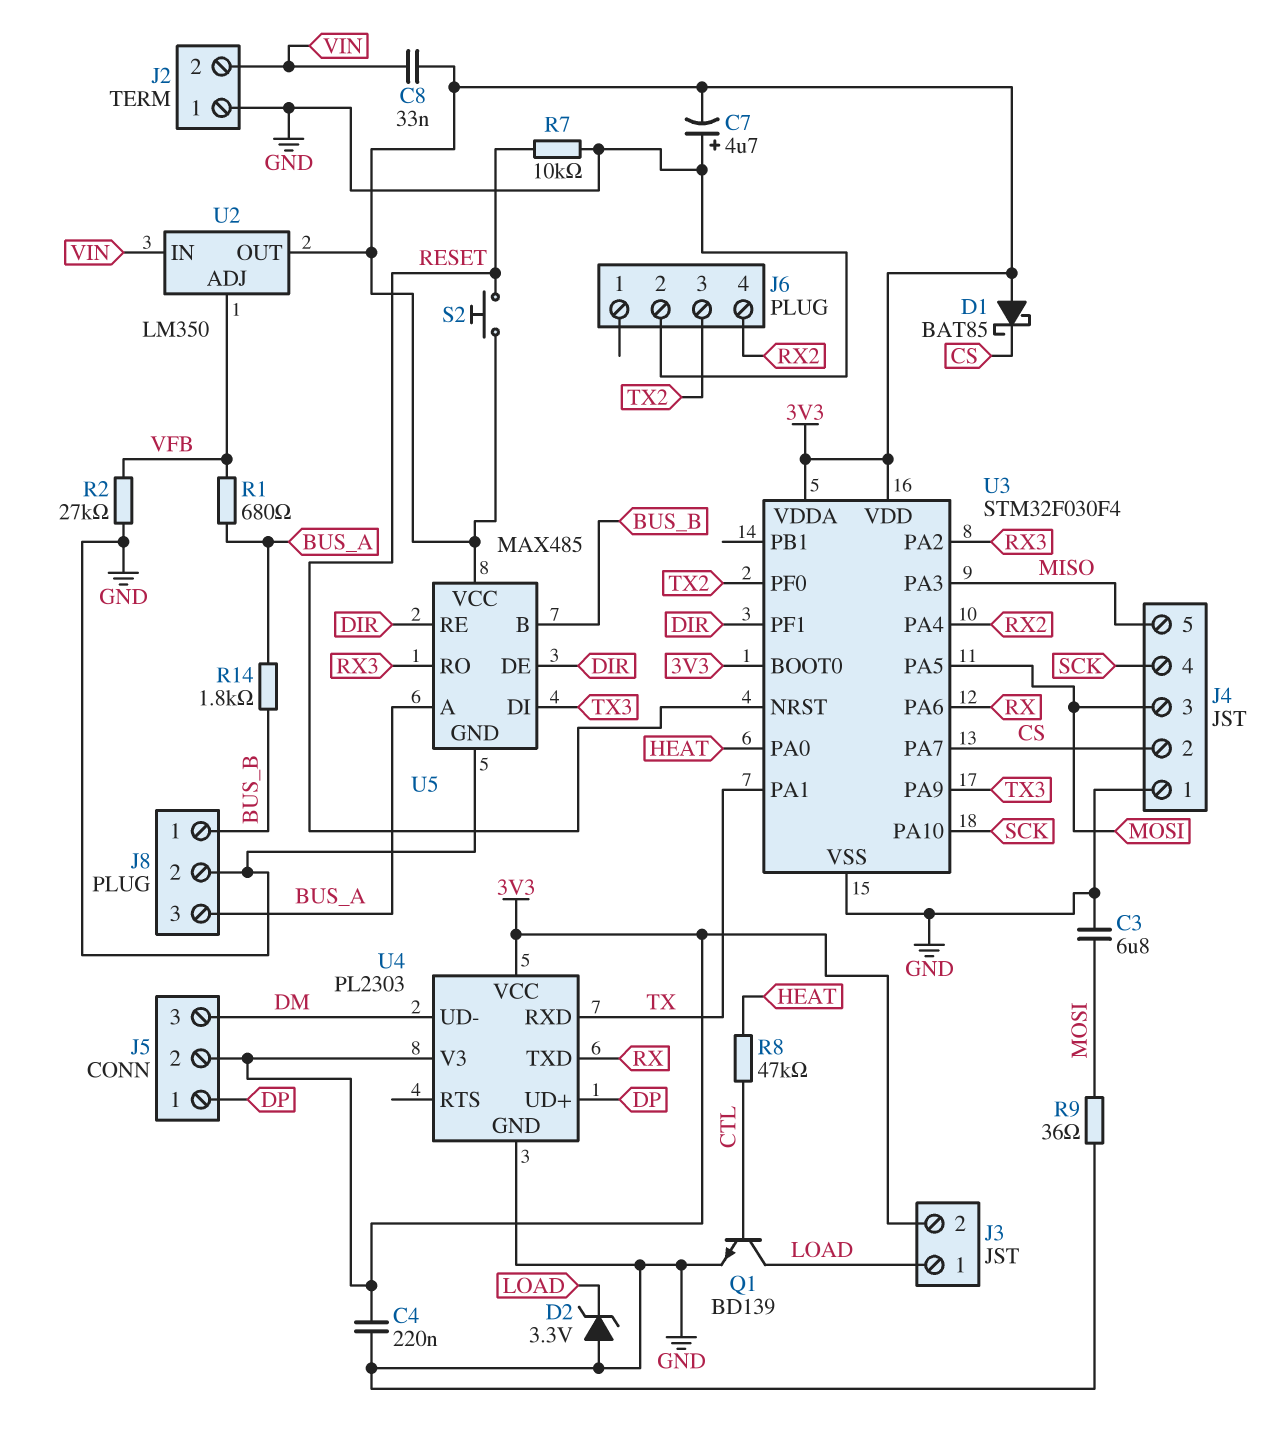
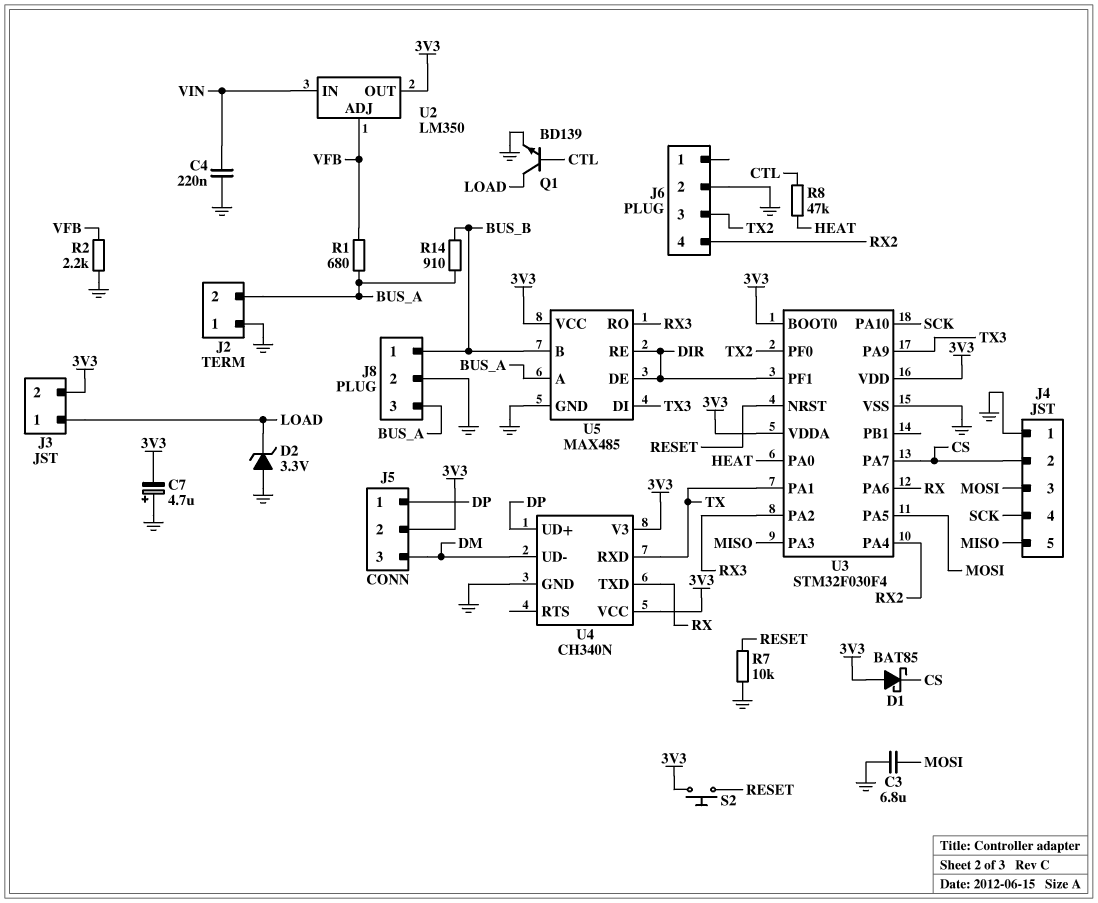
C4: 220nF (3V3, GND) -> 220nF (GND, VIN)
C8: 33nF (3V3, VIN) -> none
J2 pin 2: VIN -> BUS_A
R2: 27k (GND, VFB) -> 2.2k (GND, VFB)
R9: 36 (GND, MOSI) -> none
R14: 1.8k (BUS_A, BUS_B) -> 910 (BUS_A, BUS_B)
U4: PL2303 -> CH340N

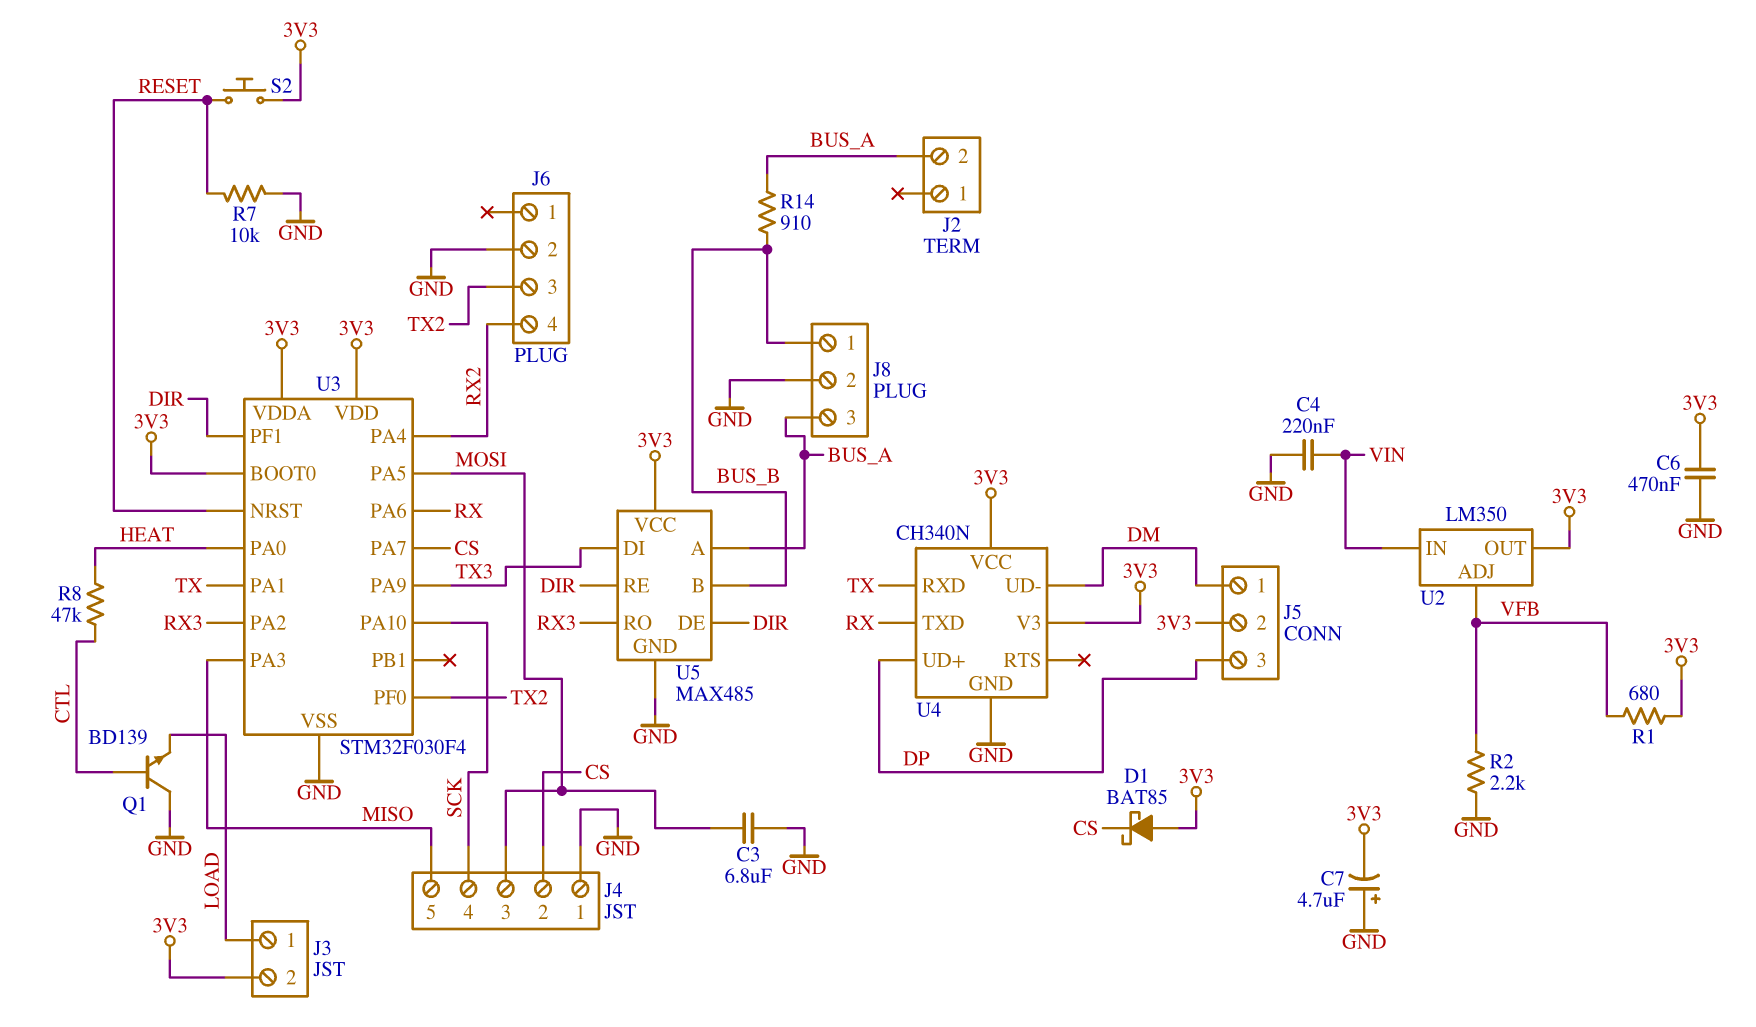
C6: none -> 470nF (3V3, GND)
D2: zener 3.3V (A GND, K LOAD) -> none
J2 pin 1: GND -> none
J5 pin 1: DP -> DM
J5 pin 3: DM -> DP
Q1: NPN BD139 (B CTL, C LOAD, E GND) -> NPN BD139 (B CTL, C GND, E LOAD)
R1: 680 (BUS_A, VFB) -> 680 (3V3, VFB)

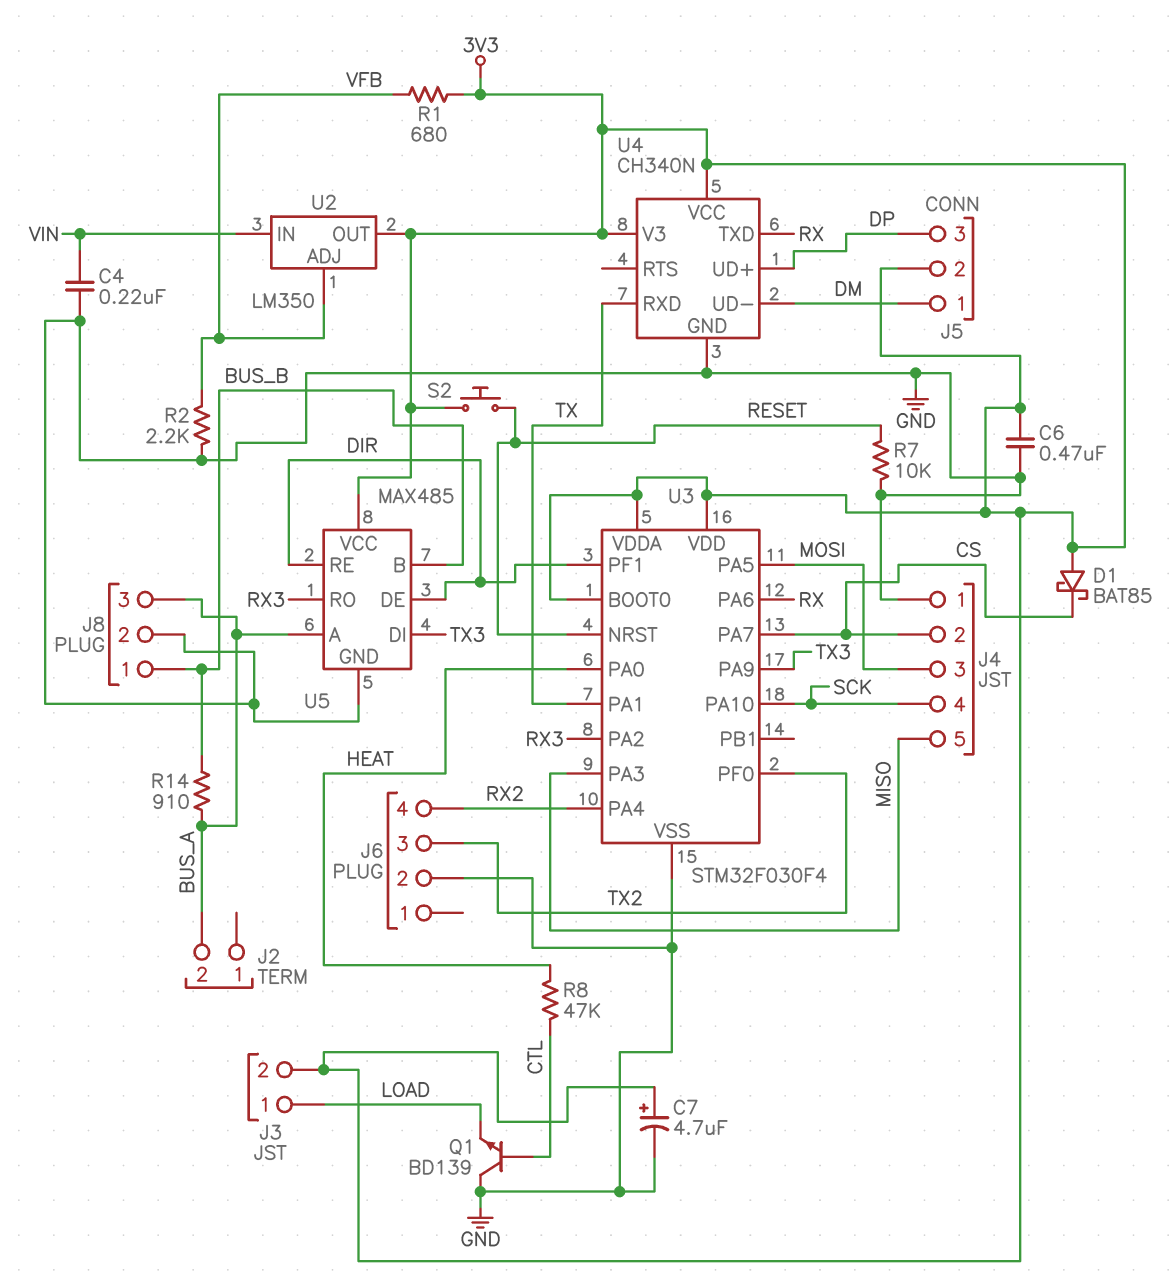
C3: 6.8uF (GND, MOSI) -> none
C7: 4.7uF (plus GND, minus 3V3) -> 4.7uF (plus 3V3, minus GND)

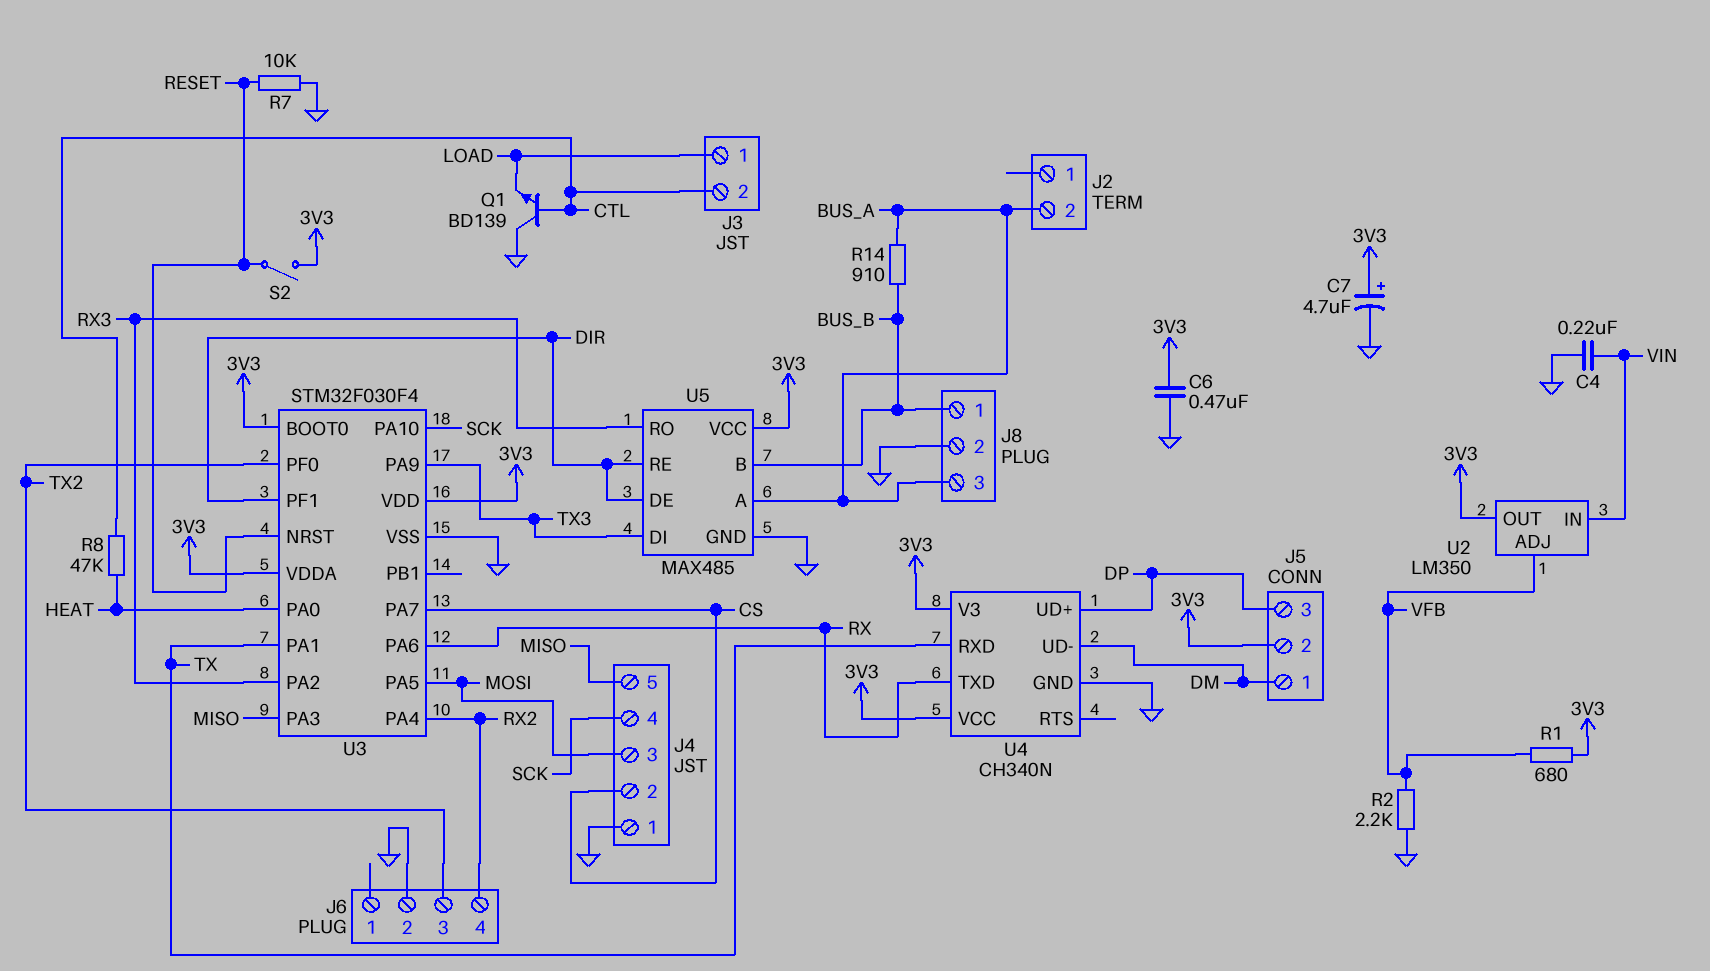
D1: schottky BAT85 (A 3V3, K CS) -> none
J3 pin 2: 3V3 -> CTL
S2: button (3V3, RESET) -> switch (3V3, RESET)

